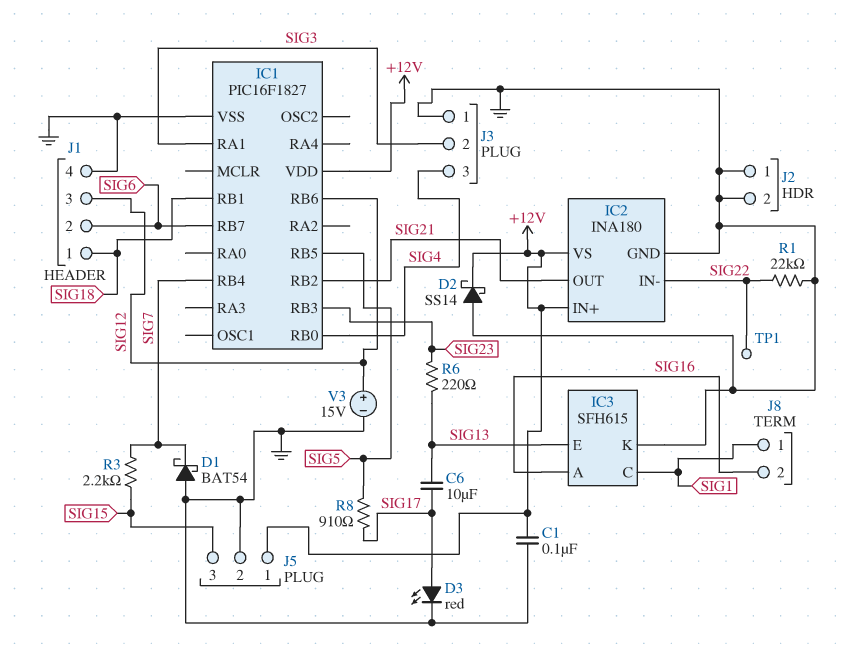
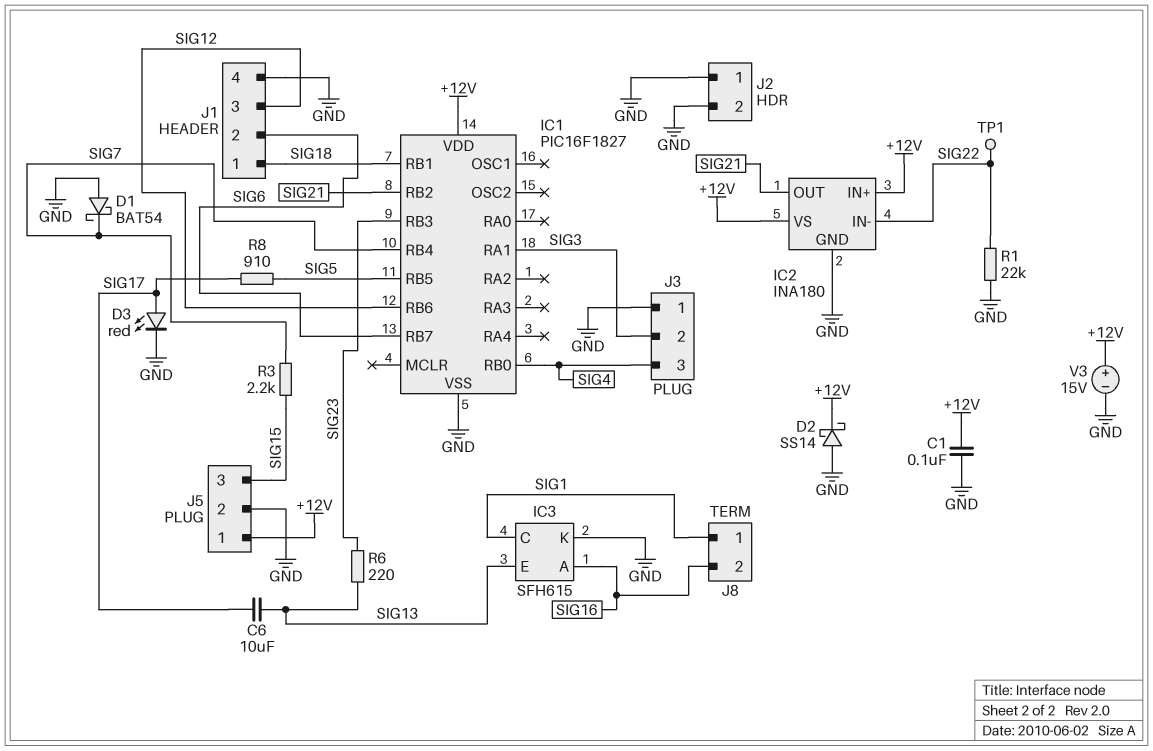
V3: 15V (plus SIG12, minus GND) -> 15V (plus +12V, minus GND)

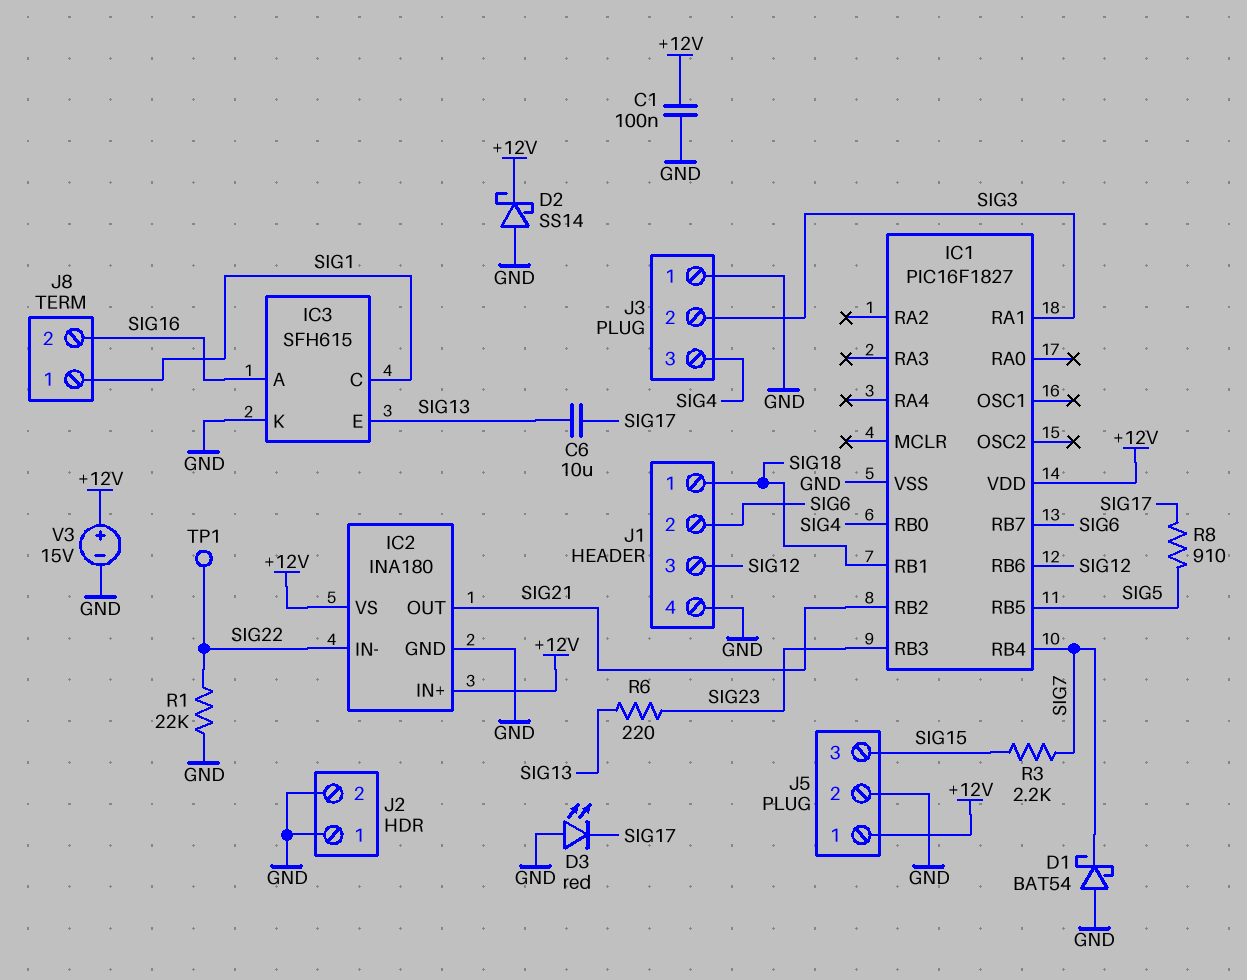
D3: LED red (A SIG17, K GND) -> LED red (A GND, K SIG17)

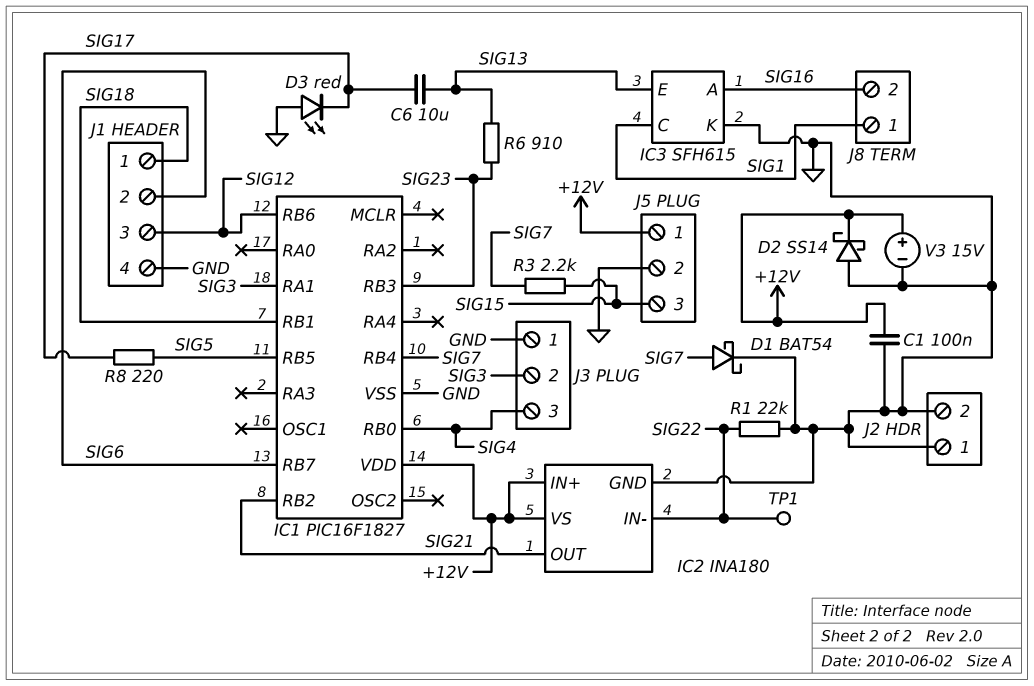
D1: schottky BAT54 (A GND, K SIG7) -> schottky BAT54 (A SIG7, K GND)
R6: 220 (SIG13, SIG23) -> 910 (SIG13, SIG23)
R8: 910 (SIG5, SIG17) -> 220 (SIG5, SIG17)

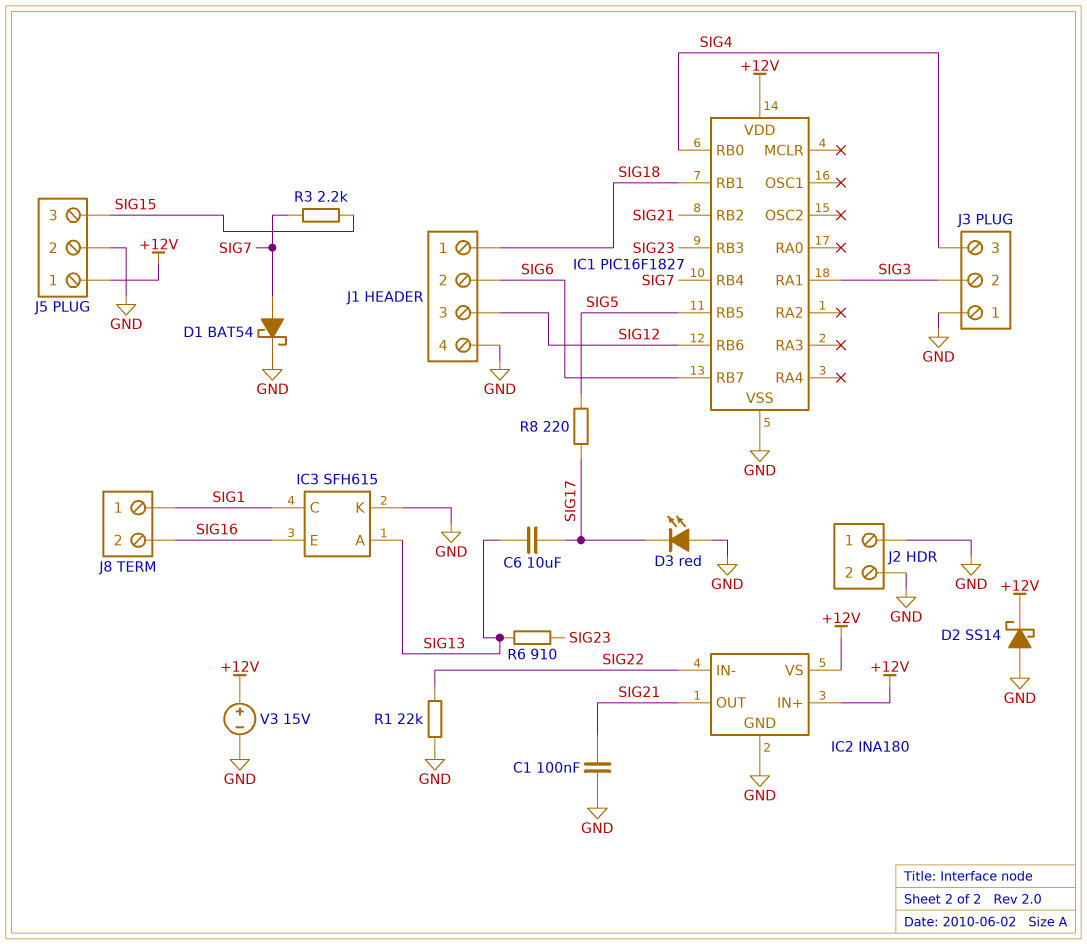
C1: 100nF (+12V, GND) -> 100nF (GND, SIG21)
IC3 pin A: SIG16 -> SIG13
IC3 pin E: SIG13 -> SIG16
TP1: test point (SIG22) -> none

